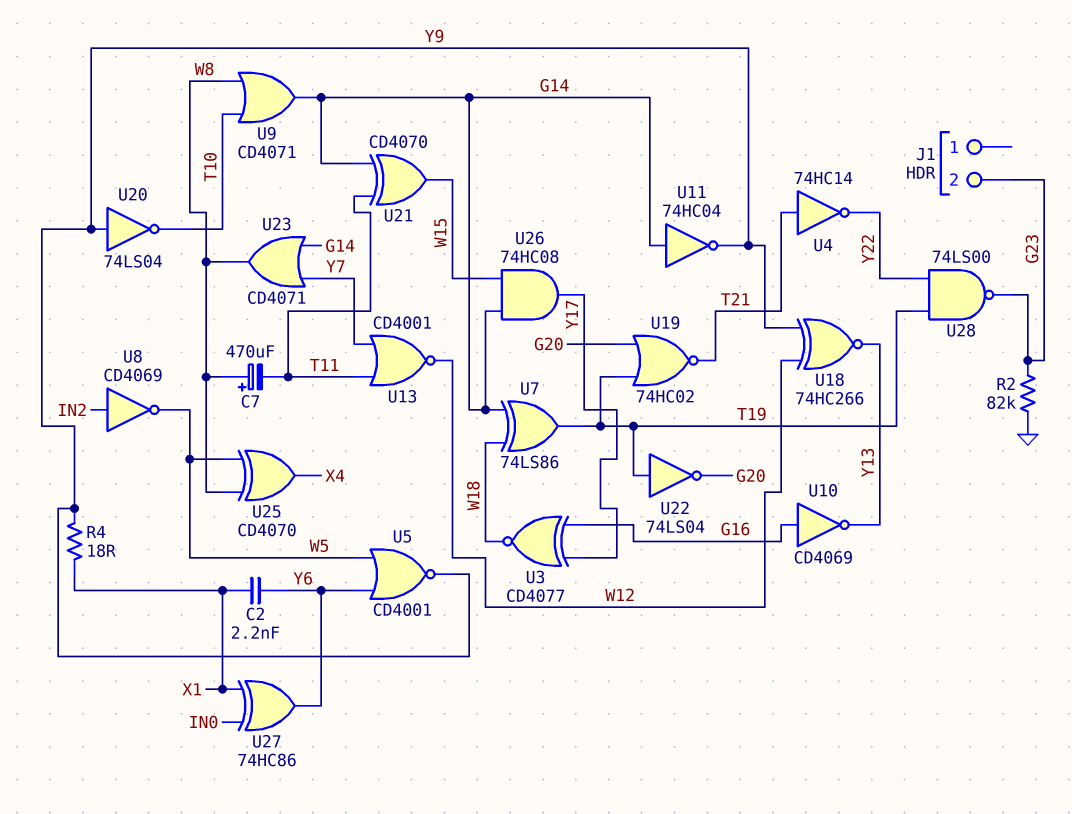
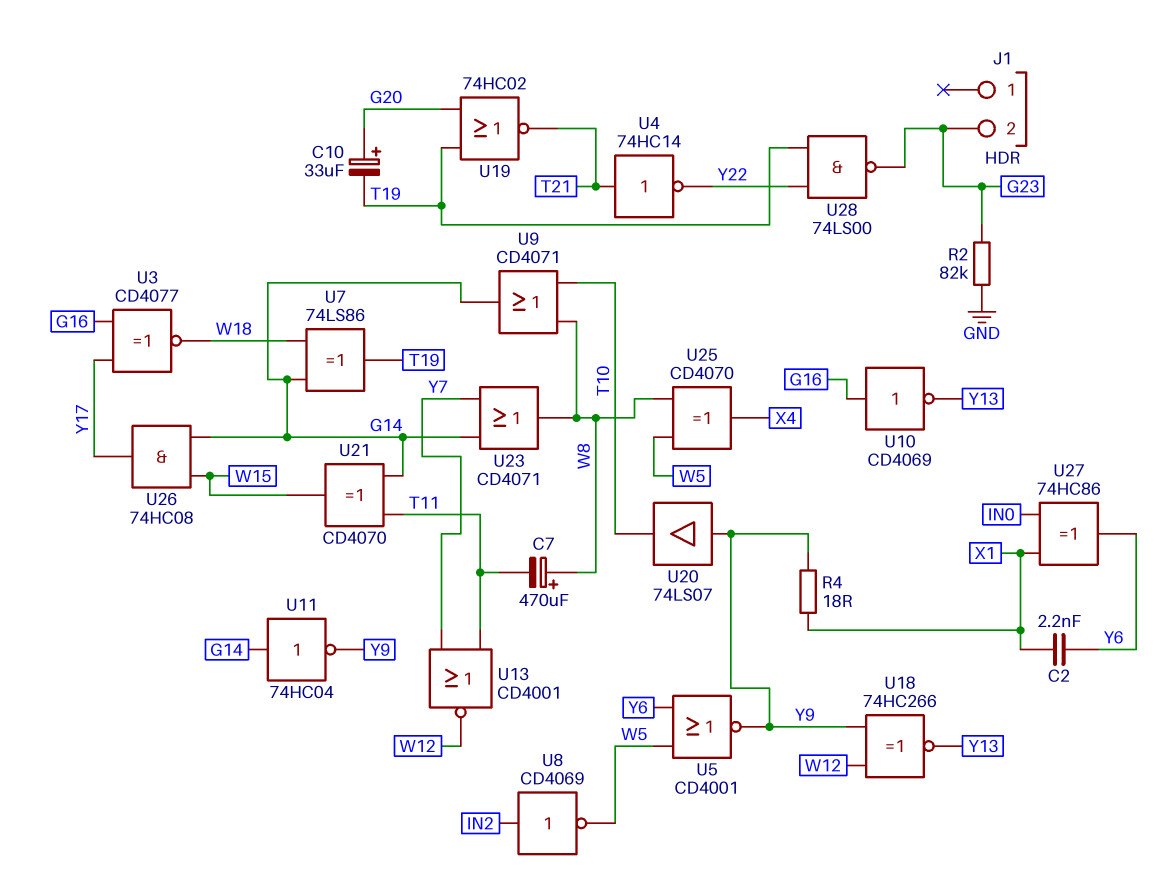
C10: none -> 33uF (plus G20, minus T19)
U20: NOT 74LS04 (in Y9, out T10) -> buffer 74LS07 (in Y9, out T10)
U22: NOT 74LS04 (in T19, out G20) -> none

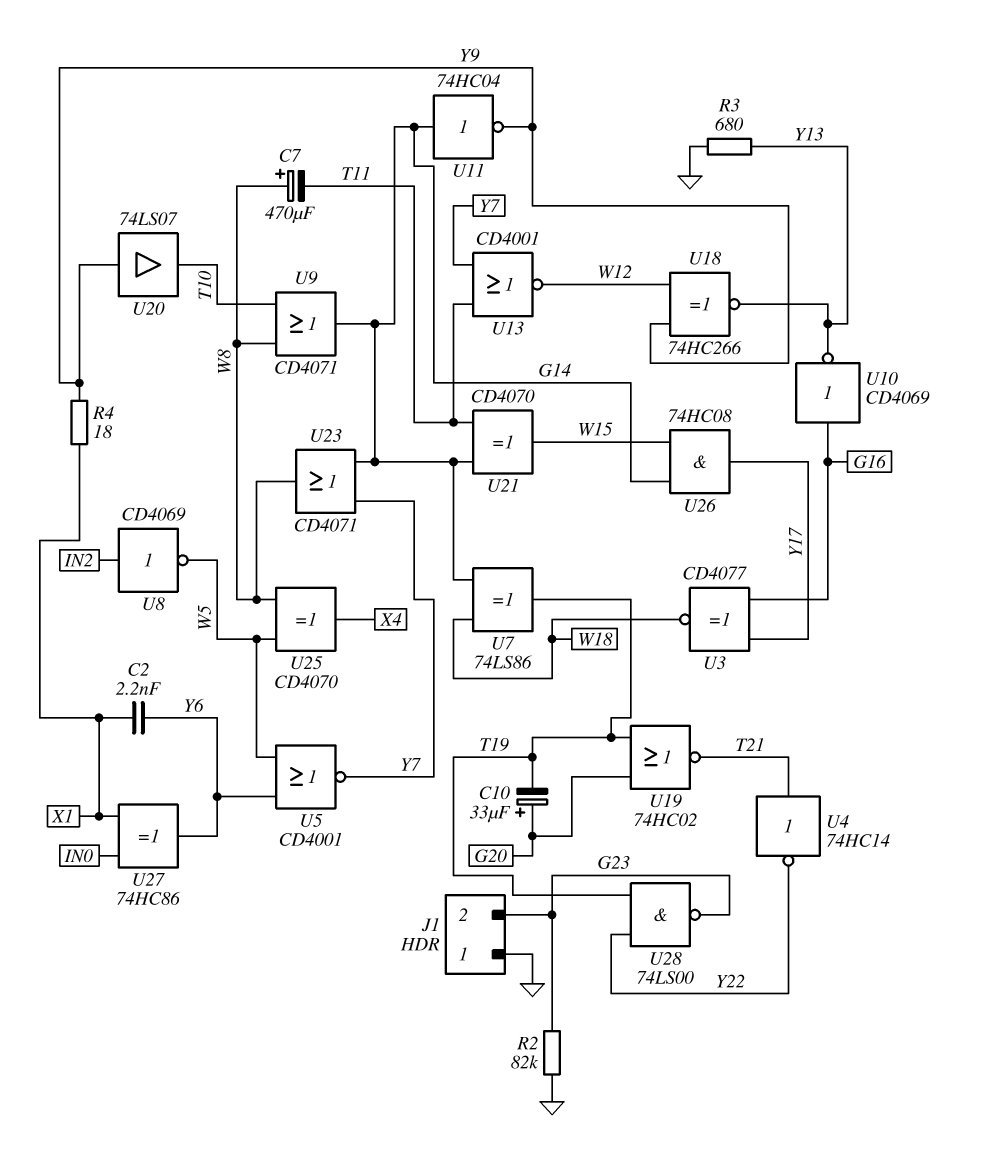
J1 pin 1: none -> GND
R3: none -> 680 (GND, Y13)
U5: NOR CD4001 (in W5, in Y6, out Y9) -> NOR CD4001 (in W5, in Y6, out Y7)

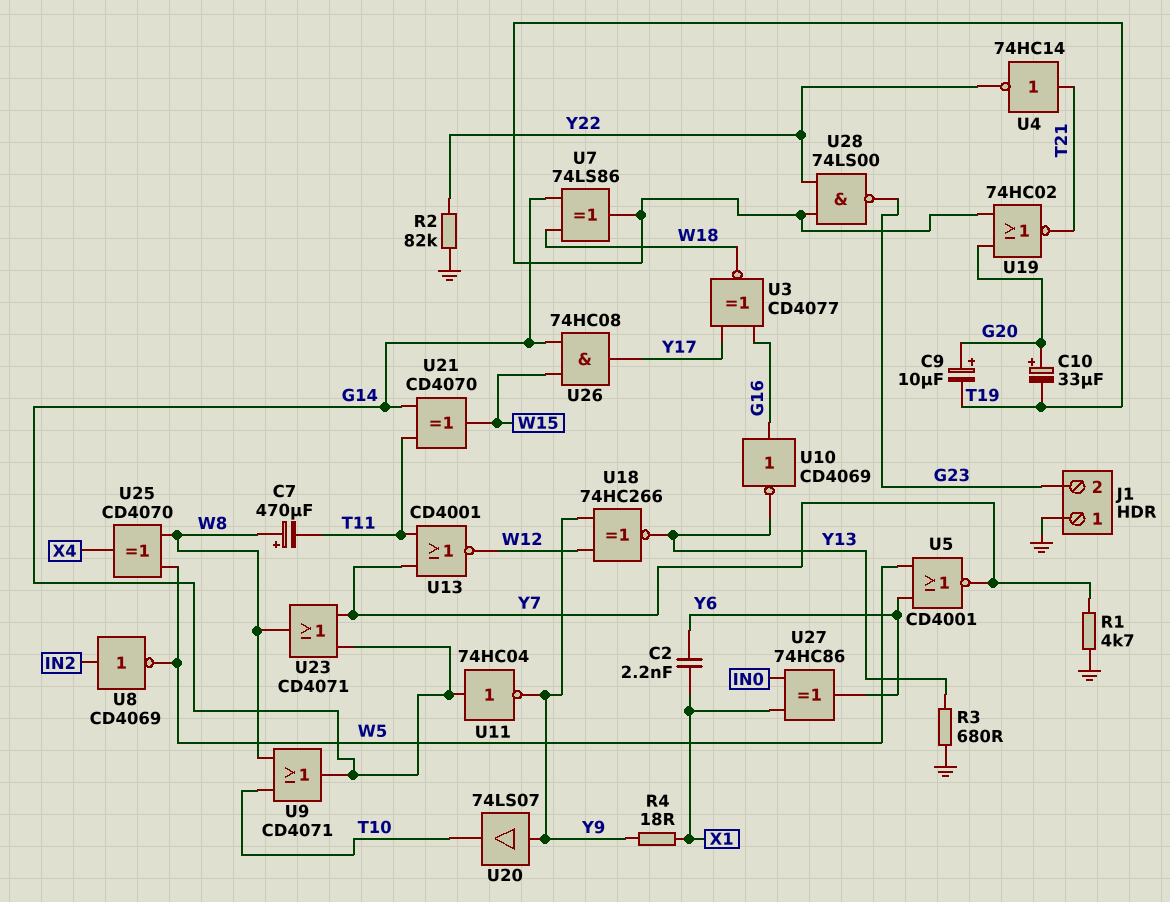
C9: none -> 10uF (plus G20, minus T19)
R1: none -> 4.7k (GND, Y7)
R2: 82k (G23, GND) -> 82k (GND, Y22)

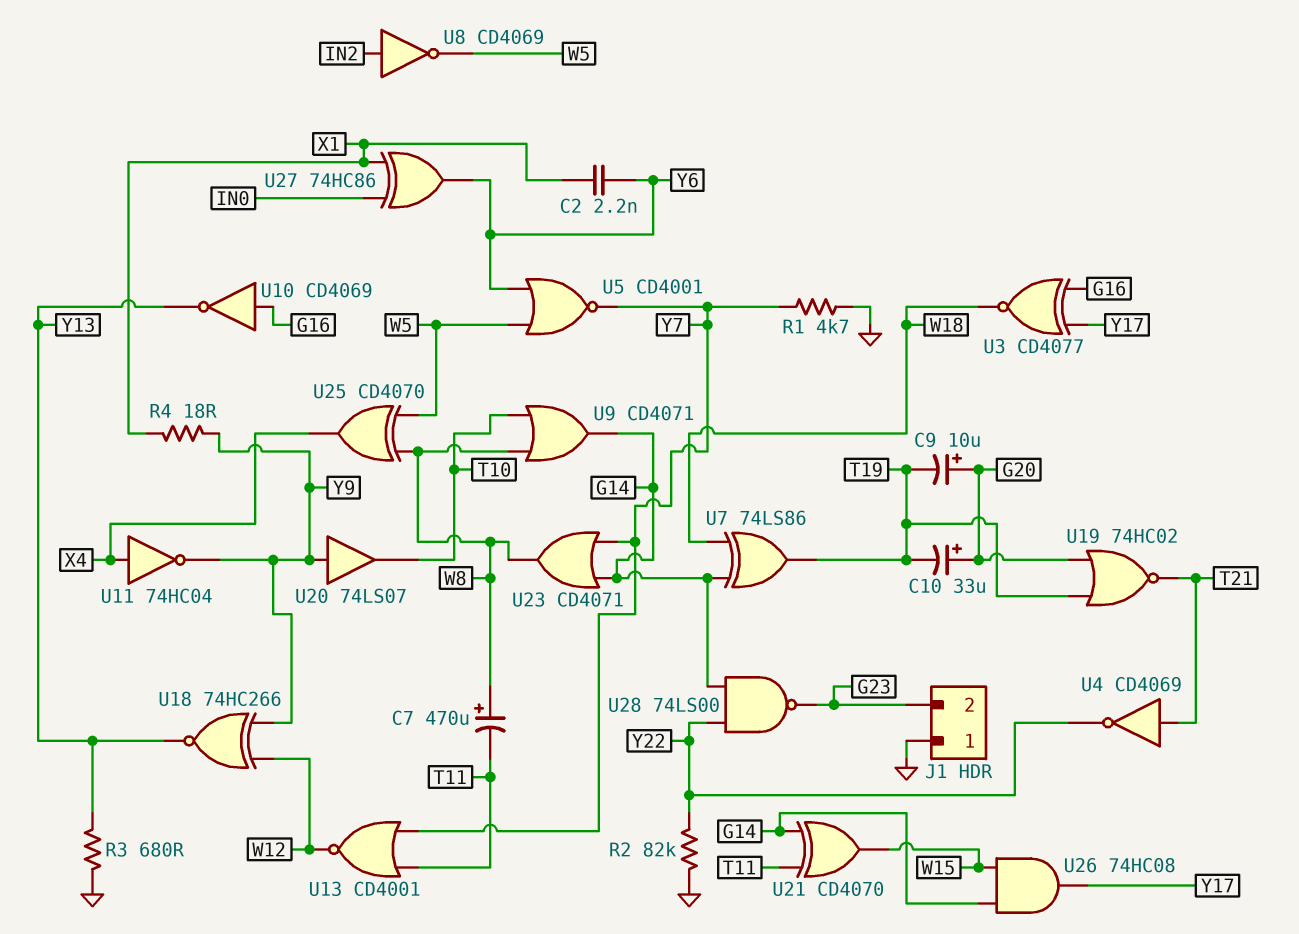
U4: NOT 74HC14 (in T21, out Y22) -> NOT CD4069 (in T21, out Y22)
U11: NOT 74HC04 (in G14, out Y9) -> NOT 74HC04 (in X4, out Y9)
U28: NAND 74LS00 (in T19, in Y22, out G23) -> NAND 74LS00 (in G14, in Y22, out G23)

